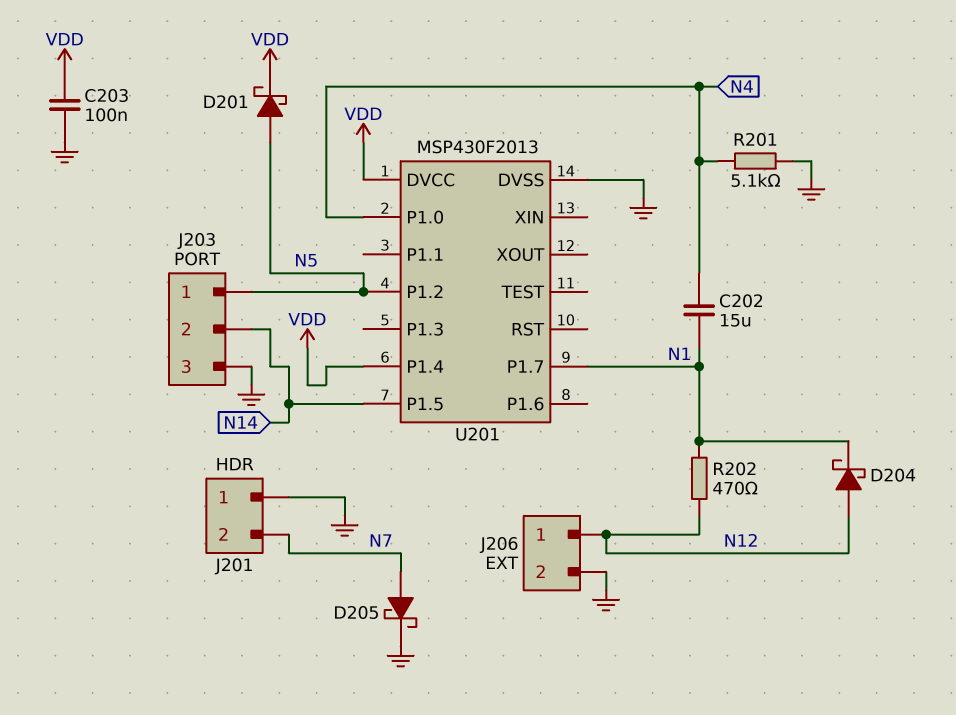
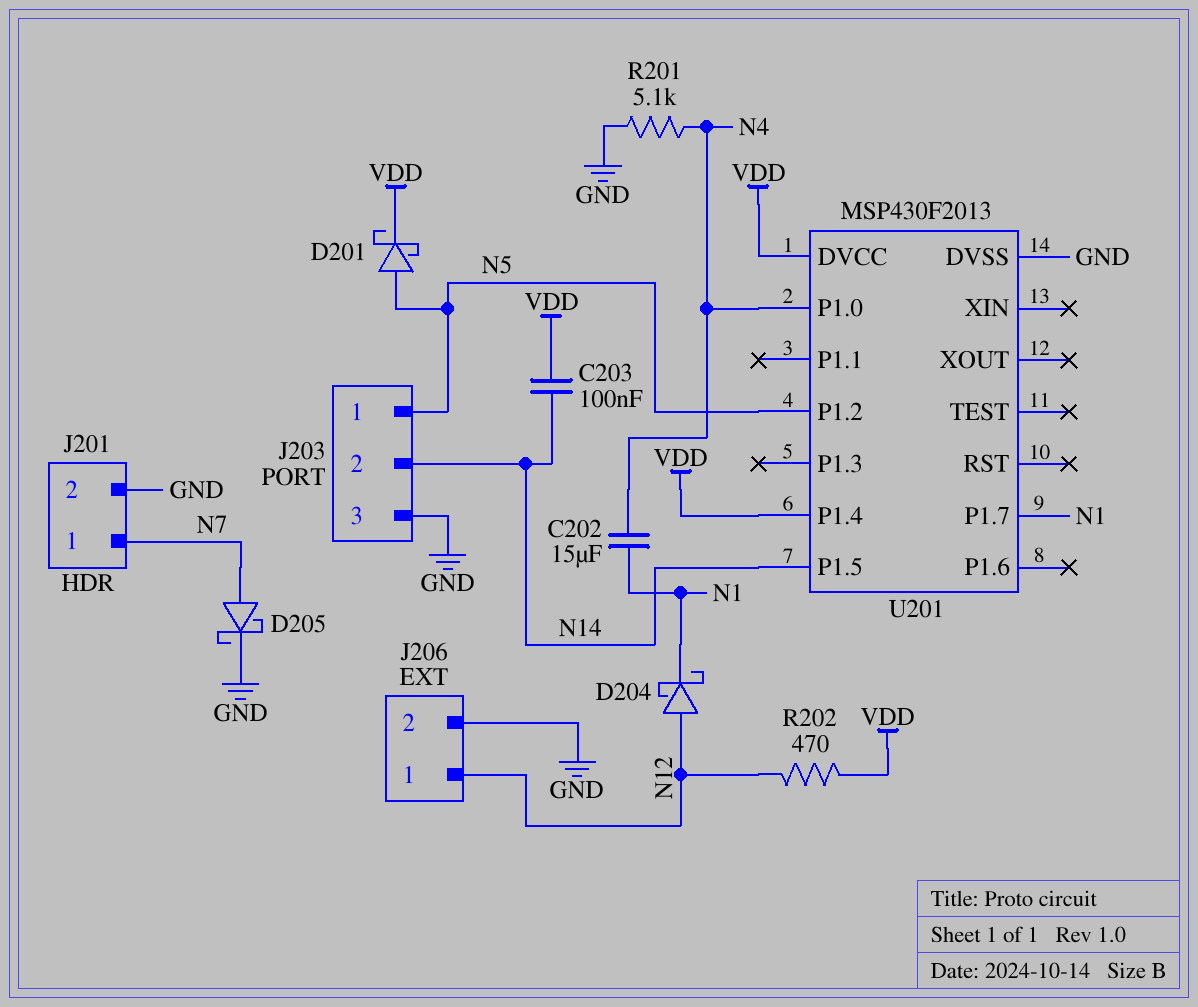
C203: 100nF (GND, VDD) -> 100nF (N14, VDD)
J201 pin 1: GND -> N7
J201 pin 2: N7 -> GND
R202: 470 (N1, N12) -> 470 (N12, VDD)

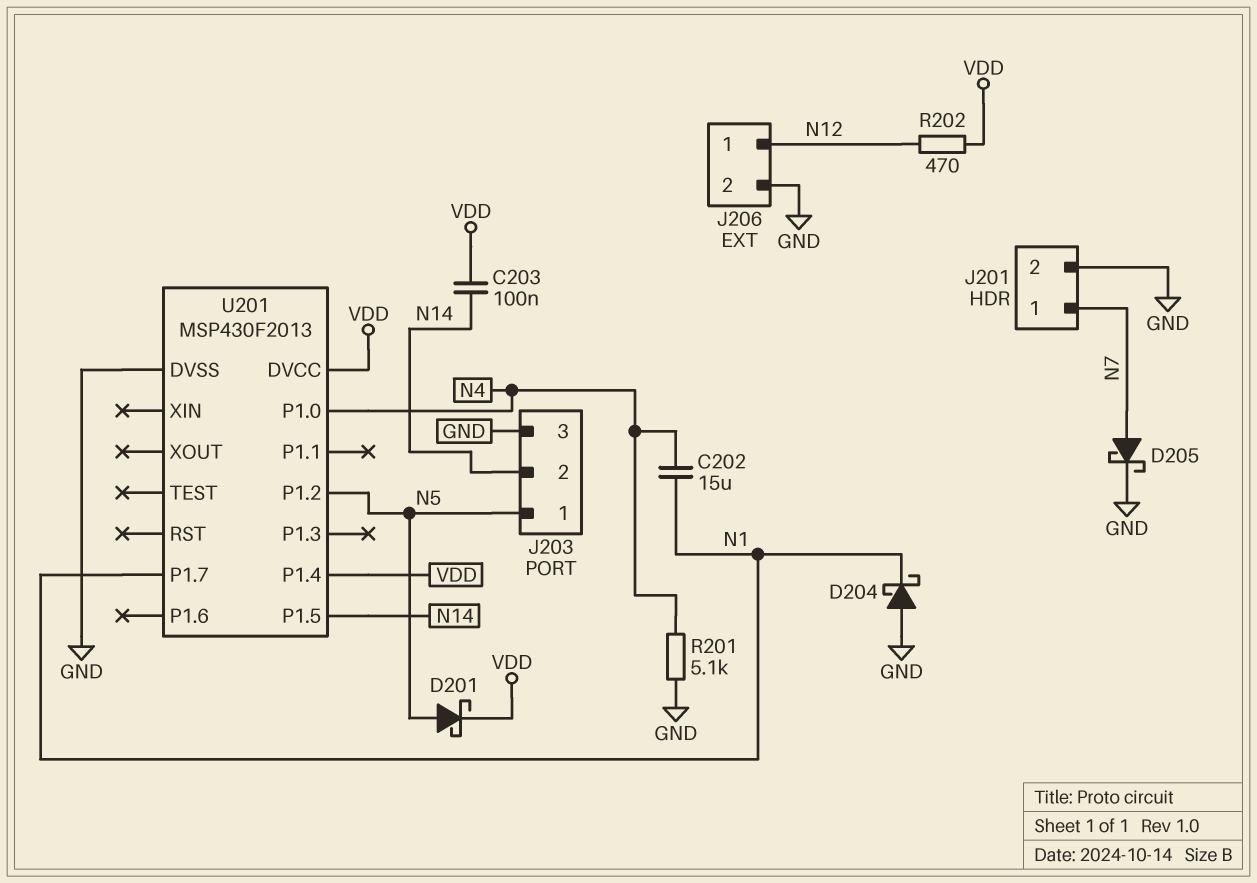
D204: schottky (A N12, K N1) -> schottky (A GND, K N1)

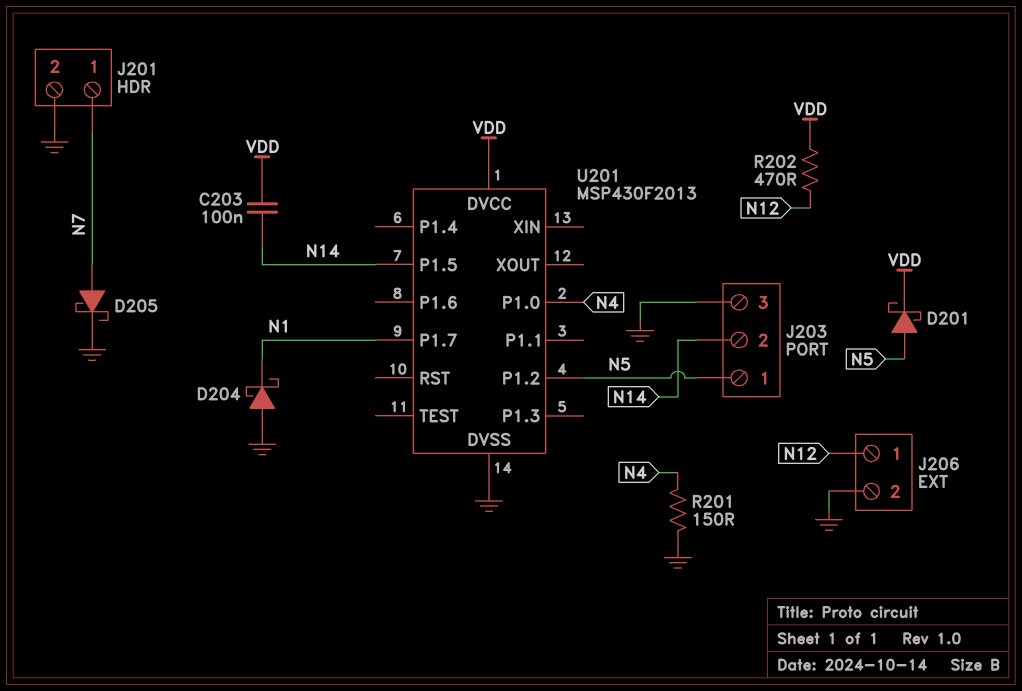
C202: 15uF (N1, N4) -> none
R201: 5.1k (GND, N4) -> 150 (GND, N4)
U201 pin P1.4: VDD -> none

